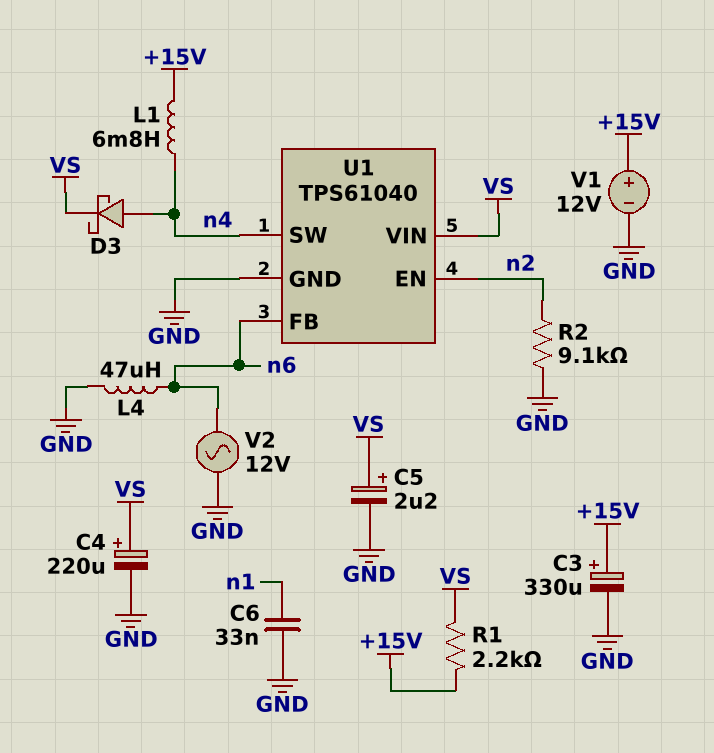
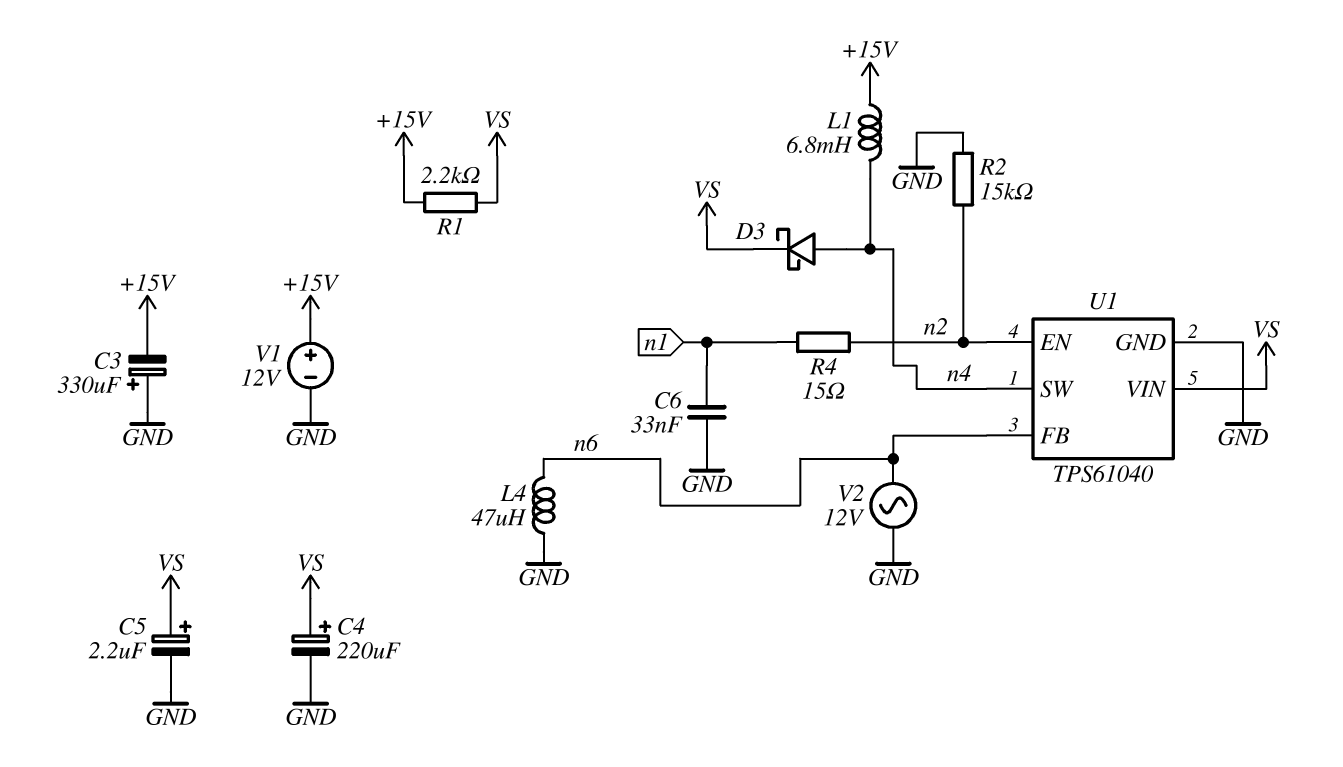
C3: 330uF (plus +15V, minus GND) -> 330uF (plus GND, minus +15V)
R2: 9.1k (GND, n2) -> 15k (GND, n2)
R4: none -> 15 (n1, n2)

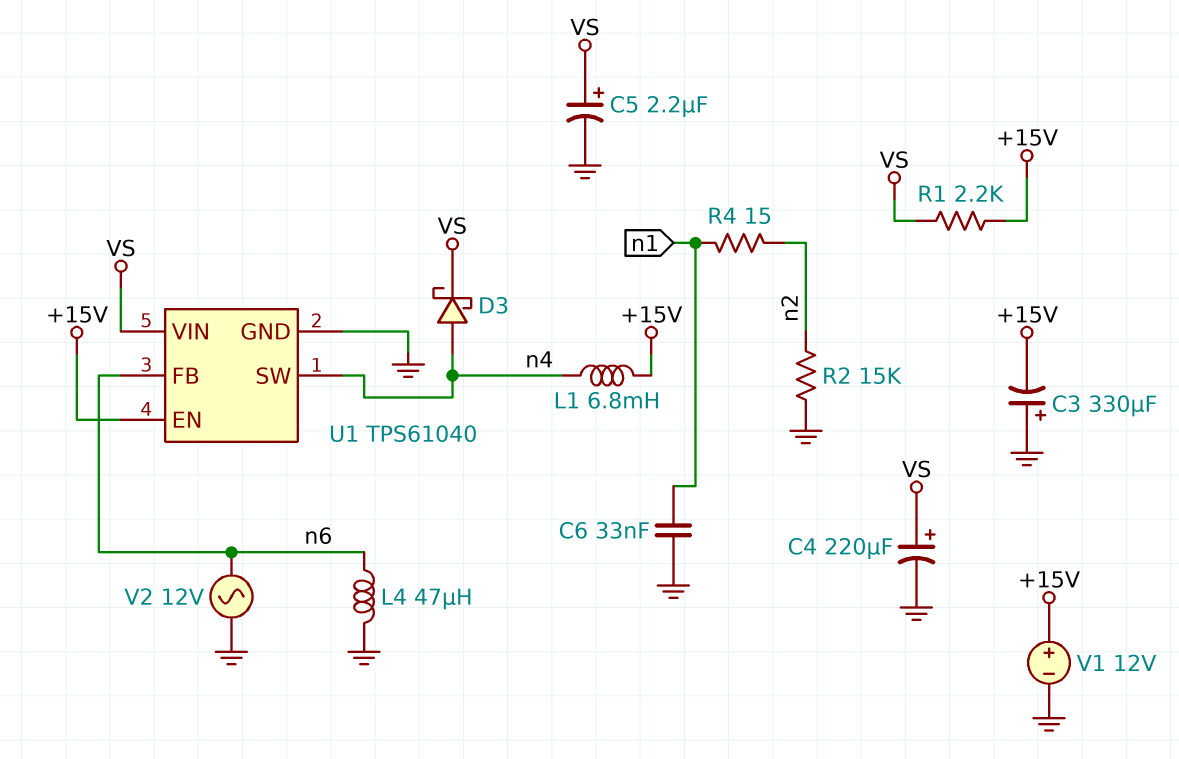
U1 pin EN: n2 -> +15V

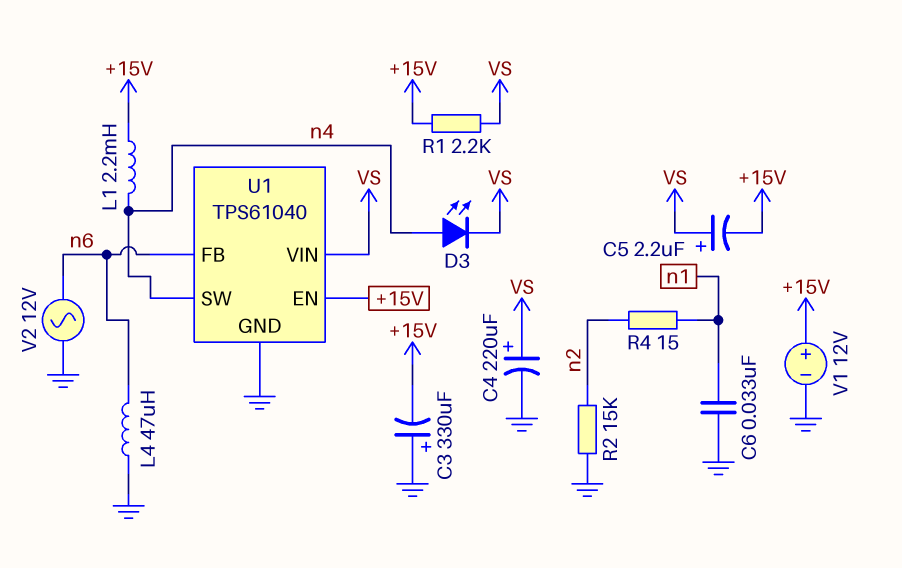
C5: 2.2uF (plus VS, minus GND) -> 2.2uF (plus VS, minus +15V)
D3: schottky (A n4, K VS) -> LED (A n4, K VS)
L1: 6.8mH (+15V, n4) -> 2.2mH (+15V, n4)

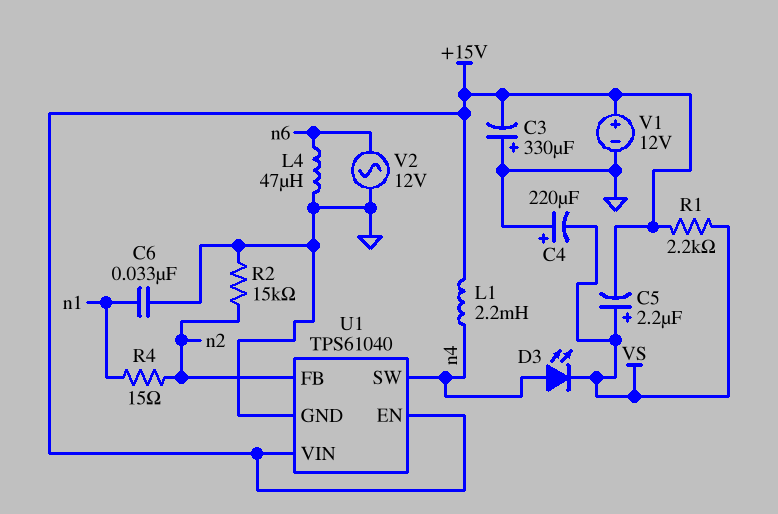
C4: 220uF (plus VS, minus GND) -> 220uF (plus GND, minus VS)
U1 pin FB: n6 -> n2
U1 pin VIN: VS -> +15V

